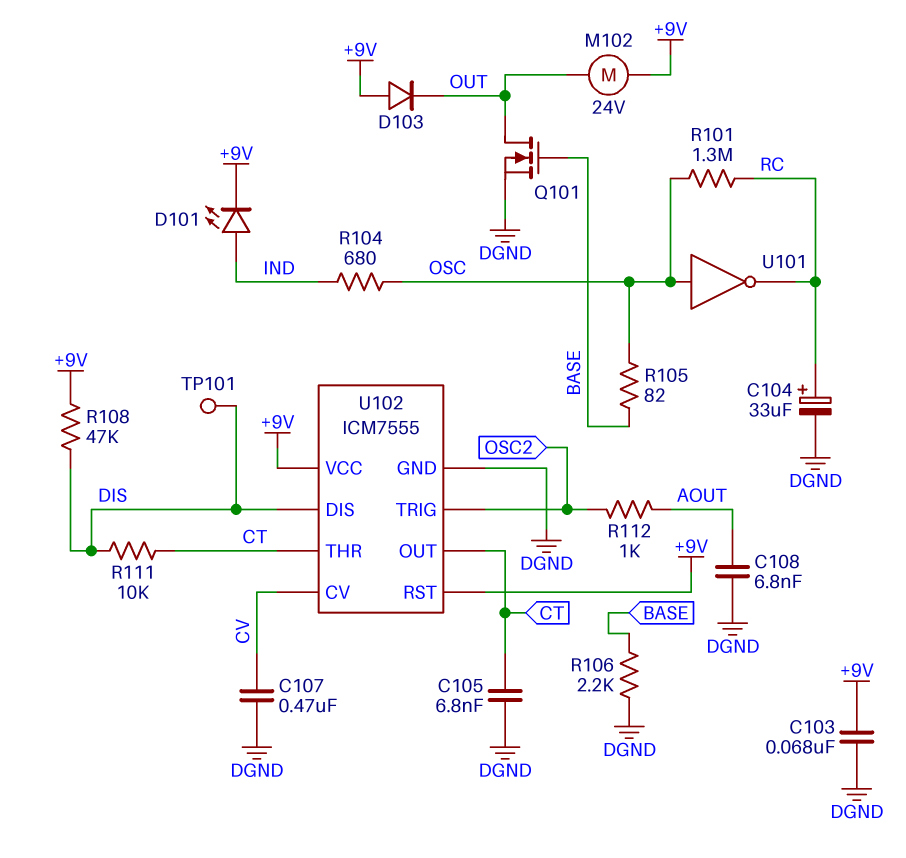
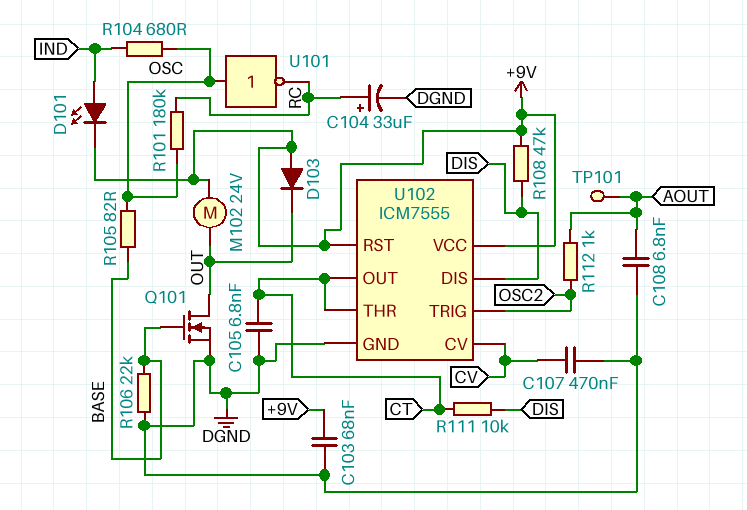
R101: 1.3M (OSC, RC) -> 180k (OSC, RC)
R106: 2.2k (BASE, DGND) -> 22k (BASE, DGND)
TP101: test point (DIS) -> test point (AOUT)

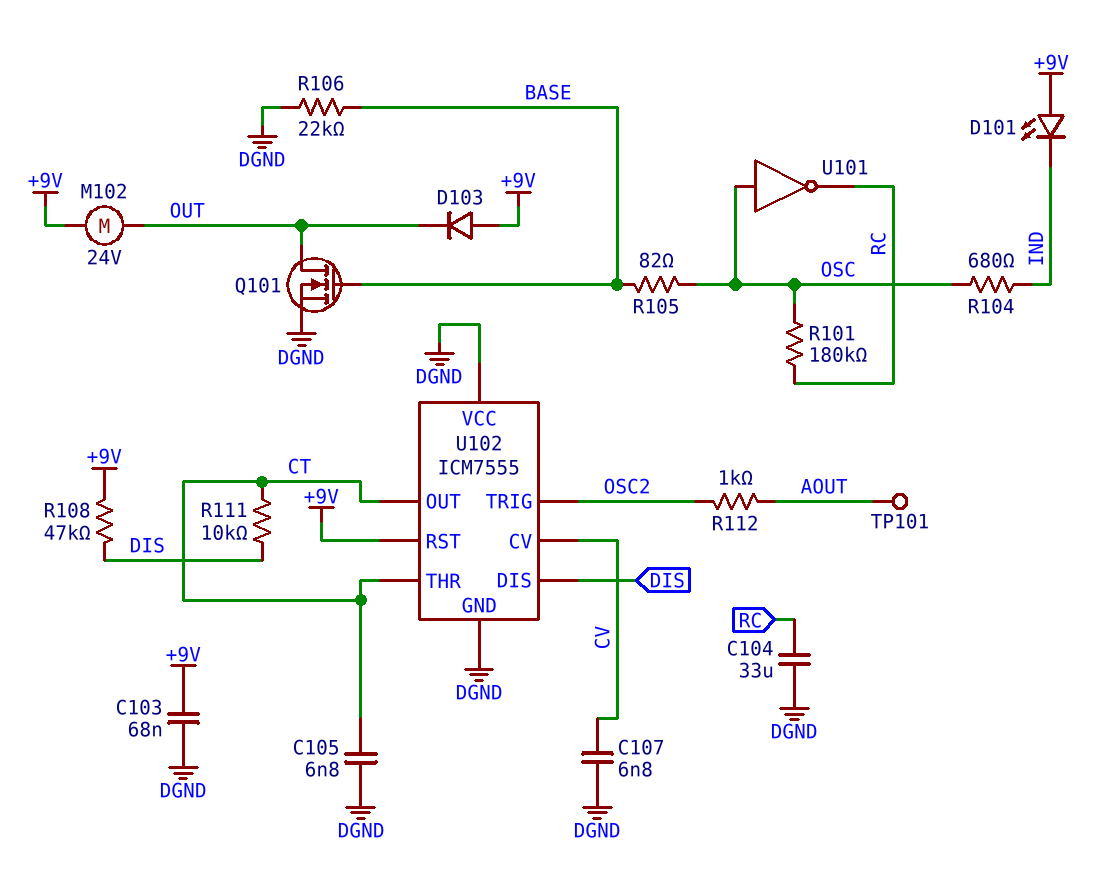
C104: 33uF (plus RC, minus DGND) -> 33uF (DGND, RC)
C107: 470nF (CV, DGND) -> 6.8nF (CV, DGND)
C108: 6.8nF (AOUT, DGND) -> none
D101: LED (A IND, K +9V) -> LED (A +9V, K IND)
U102 pin VCC: +9V -> DGND

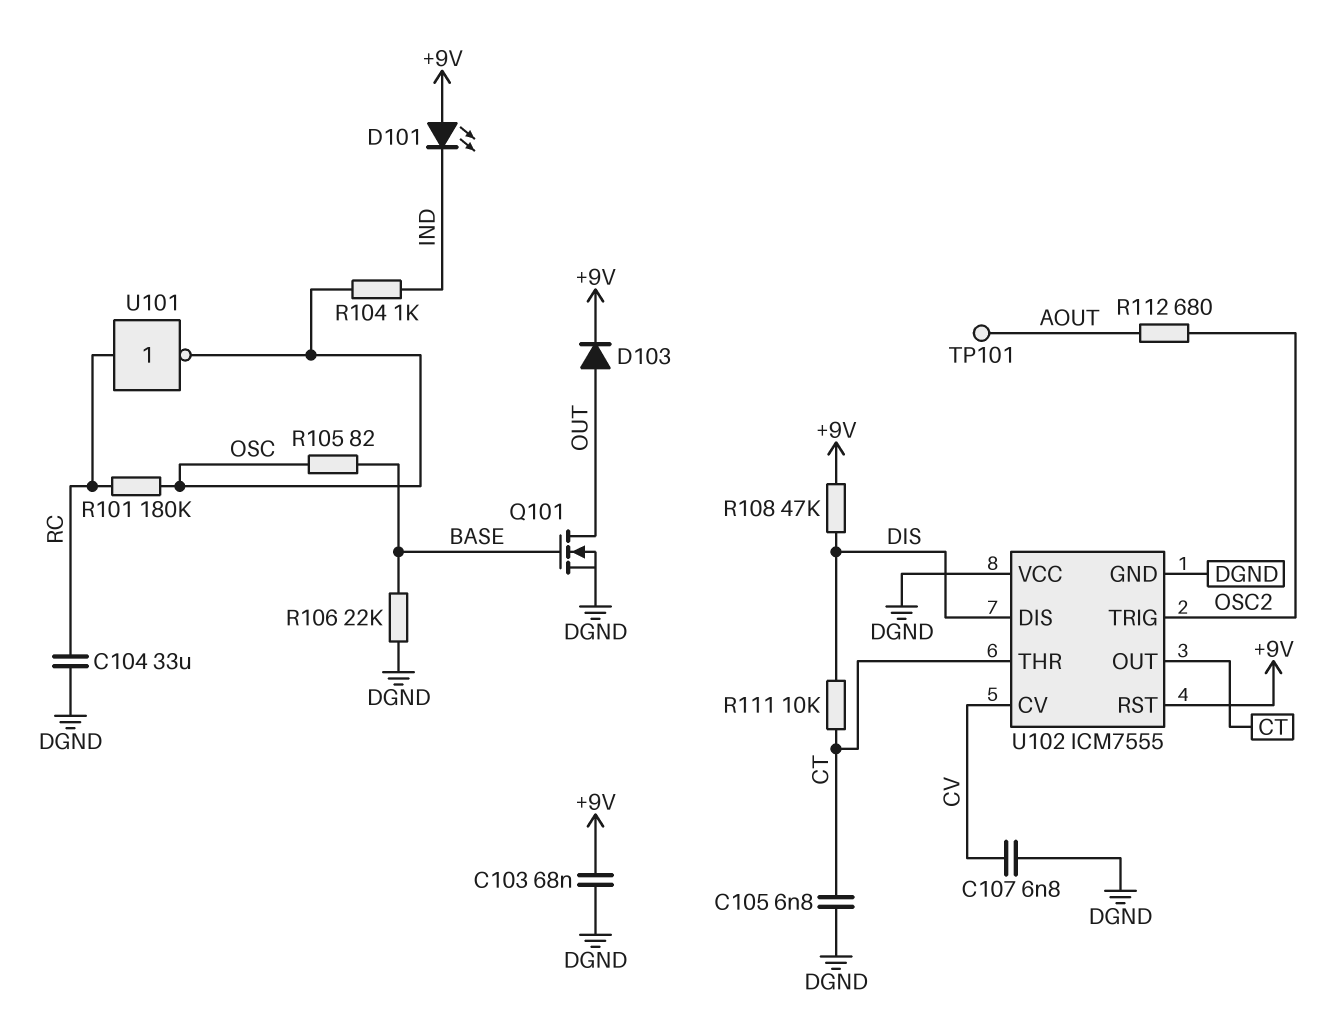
D103: diode (A +9V, K OUT) -> diode (A OUT, K +9V)
M102: motor 24V (+9V, OUT) -> none
R104: 680 (IND, OSC) -> 1k (IND, OSC)
R112: 1k (AOUT, OSC2) -> 680 (AOUT, OSC2)
U101: NOT (in OSC, out RC) -> NOT (in RC, out OSC)

